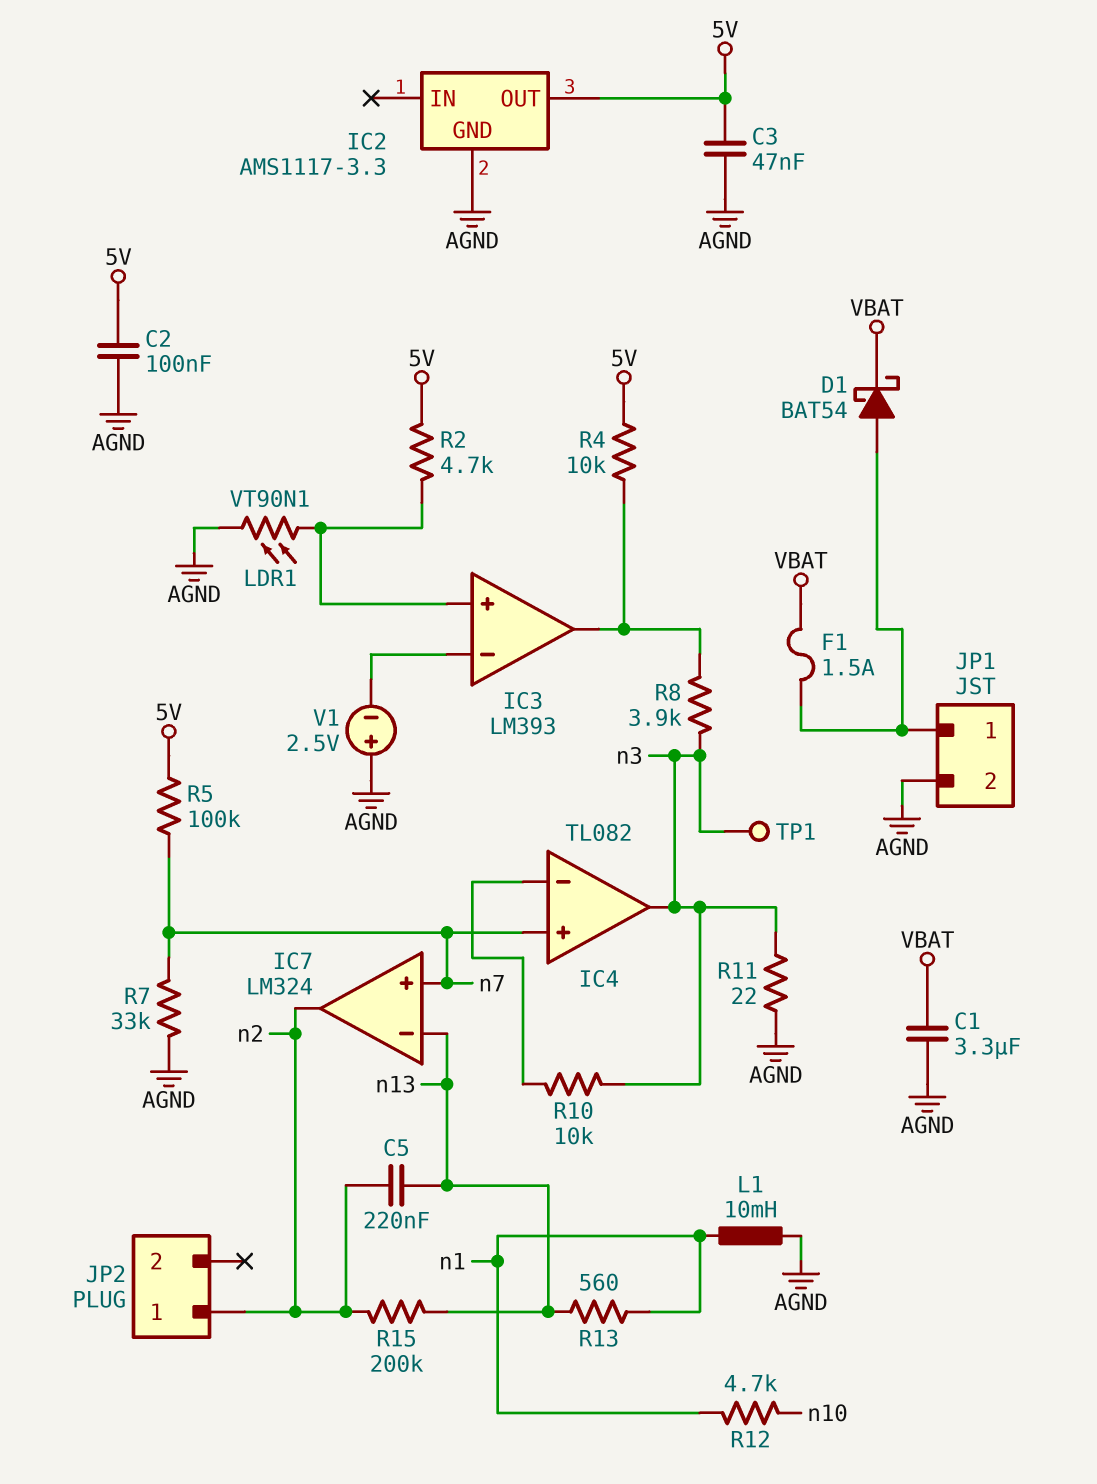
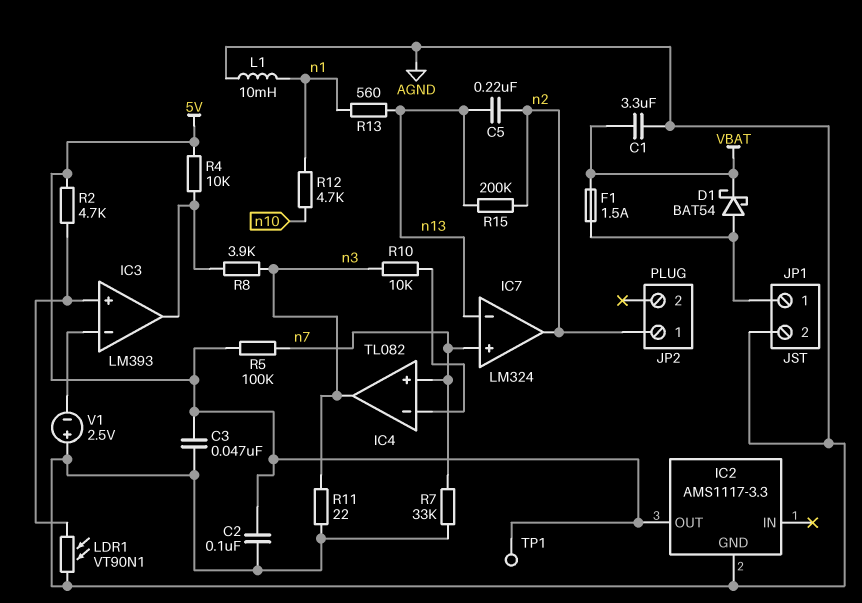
TP1: test point (n3) -> test point (5V)

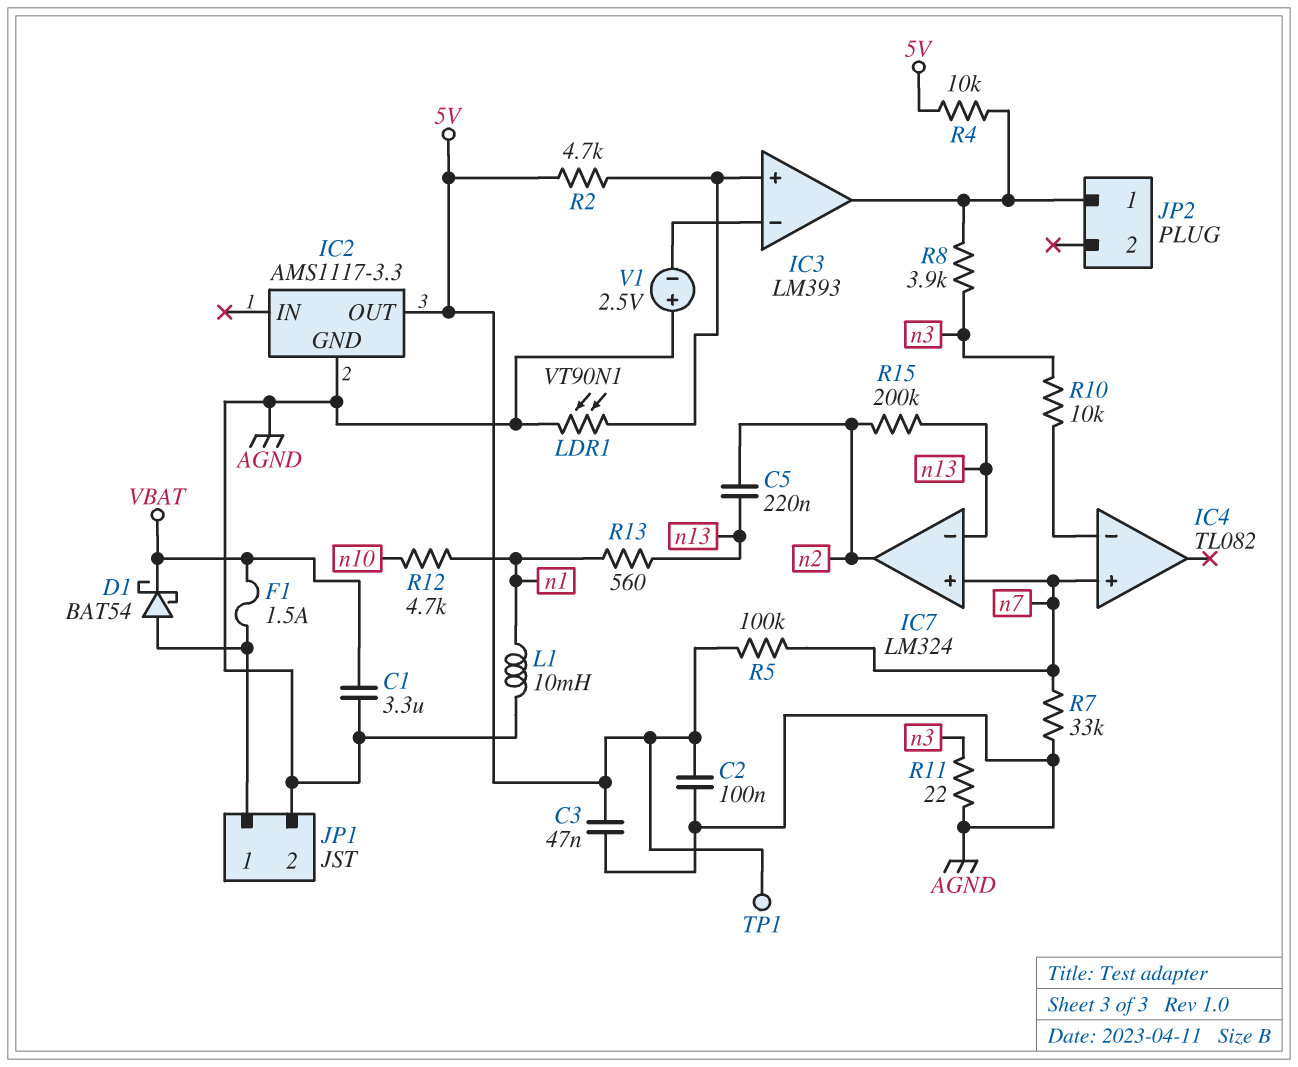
IC4 pin out: n3 -> none
JP2 pin 1: n2 -> IC3/out

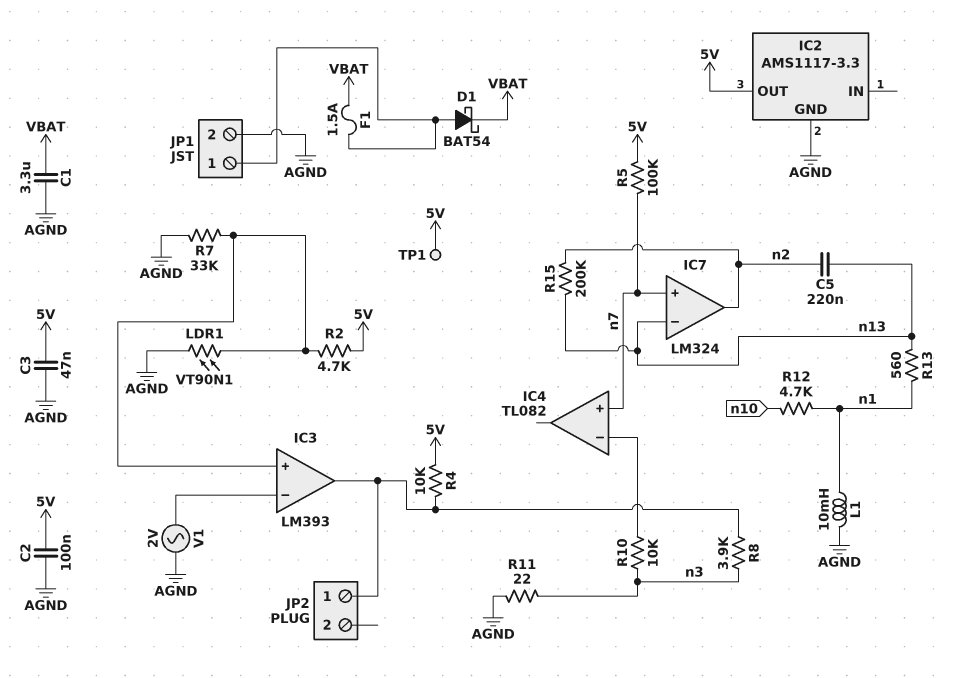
R7: 33k (AGND, n7) -> 33k (AGND, IC3/in+)
V1: 2.5V (plus AGND, minus IC3/in-) -> AC 2V (AGND, IC3/in-)

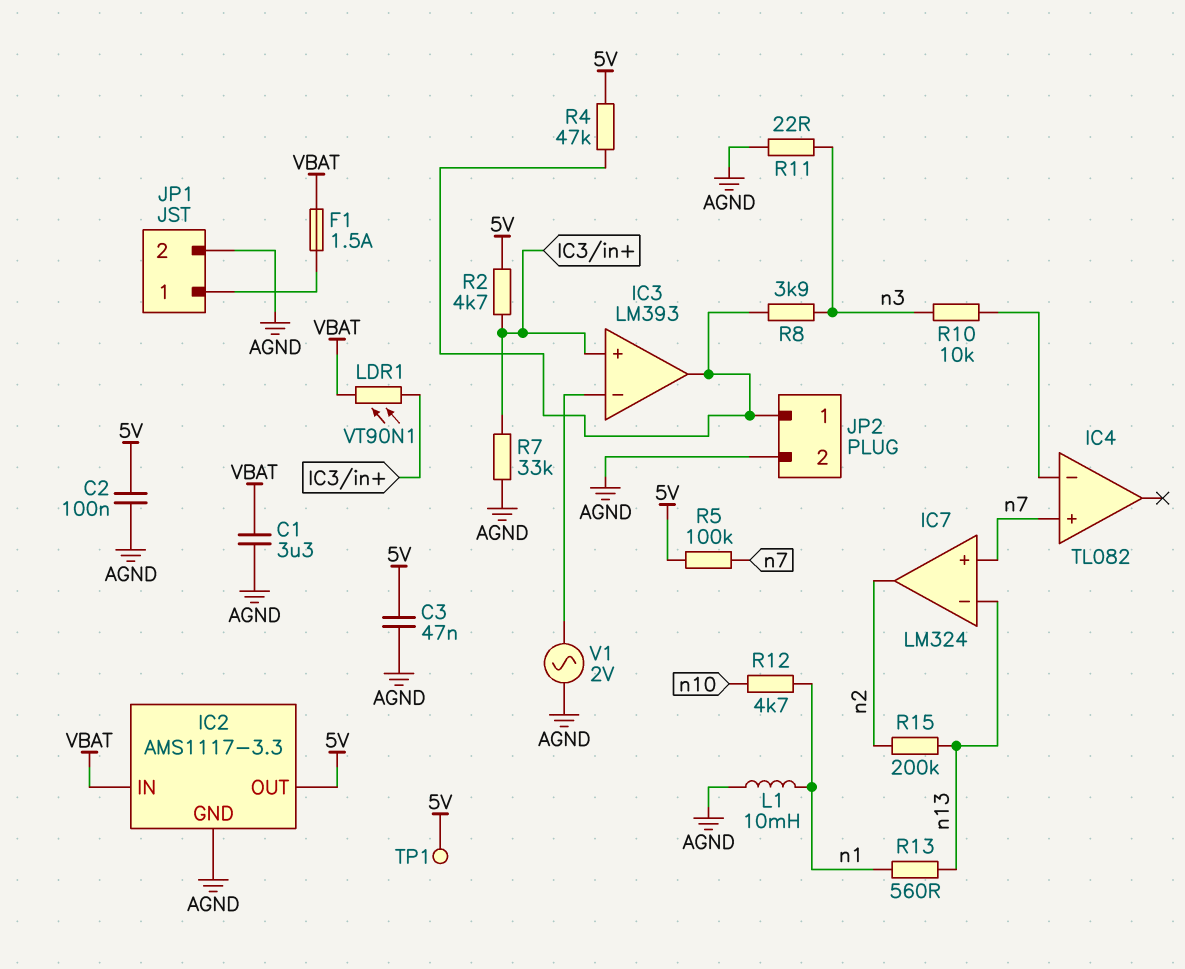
C5: 220nF (n2, n13) -> none
D1: schottky BAT54 (A JP1/1, K VBAT) -> none
IC2 pin IN: none -> VBAT
JP2 pin 2: none -> AGND
LDR1: VT90N1 (AGND, IC3/in+) -> VT90N1 (IC3/in+, VBAT)
R4: 10k (5V, IC3/out) -> 47k (5V, IC3/out)

